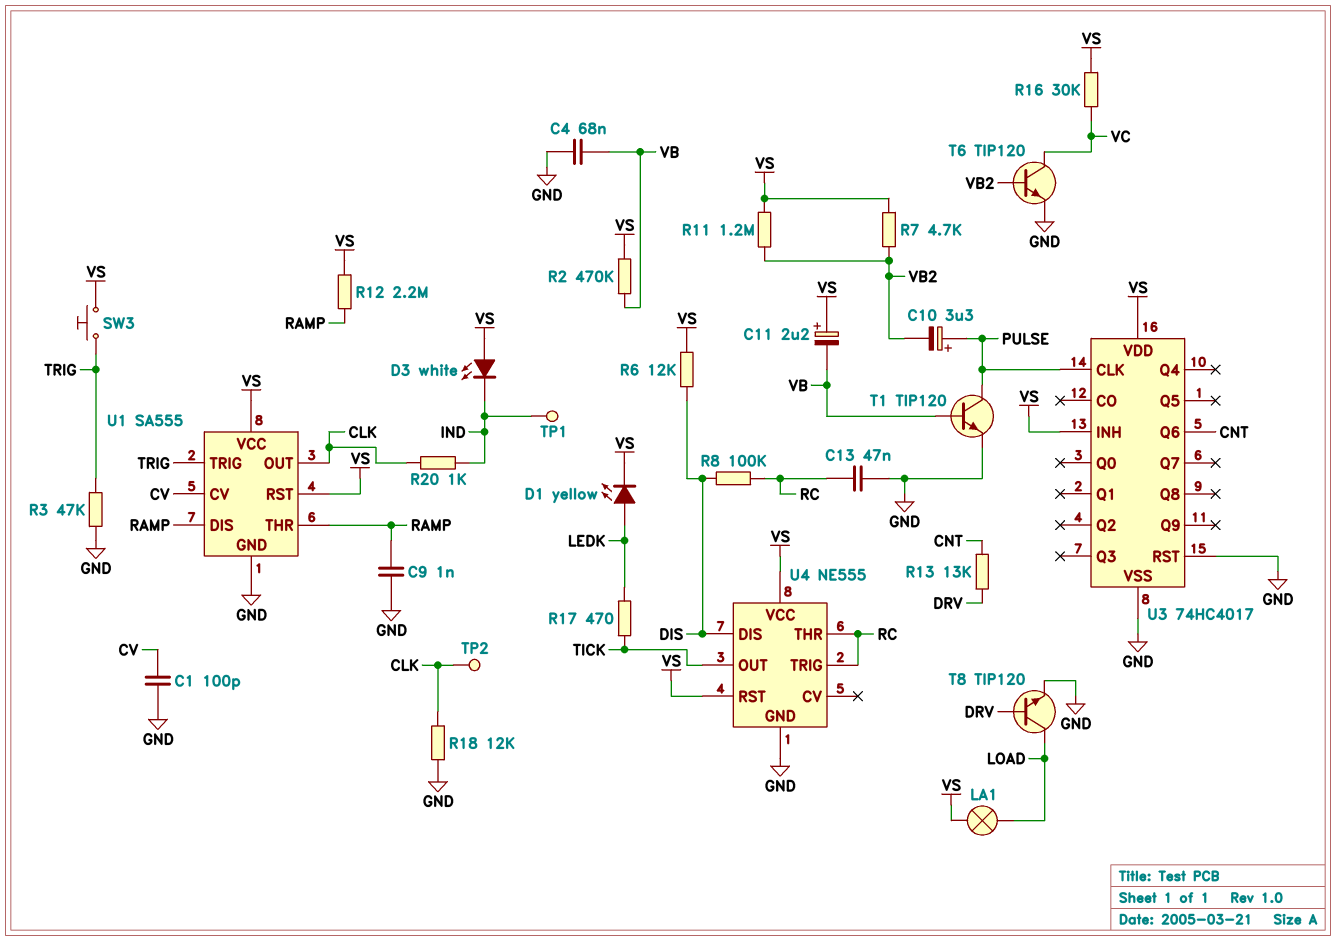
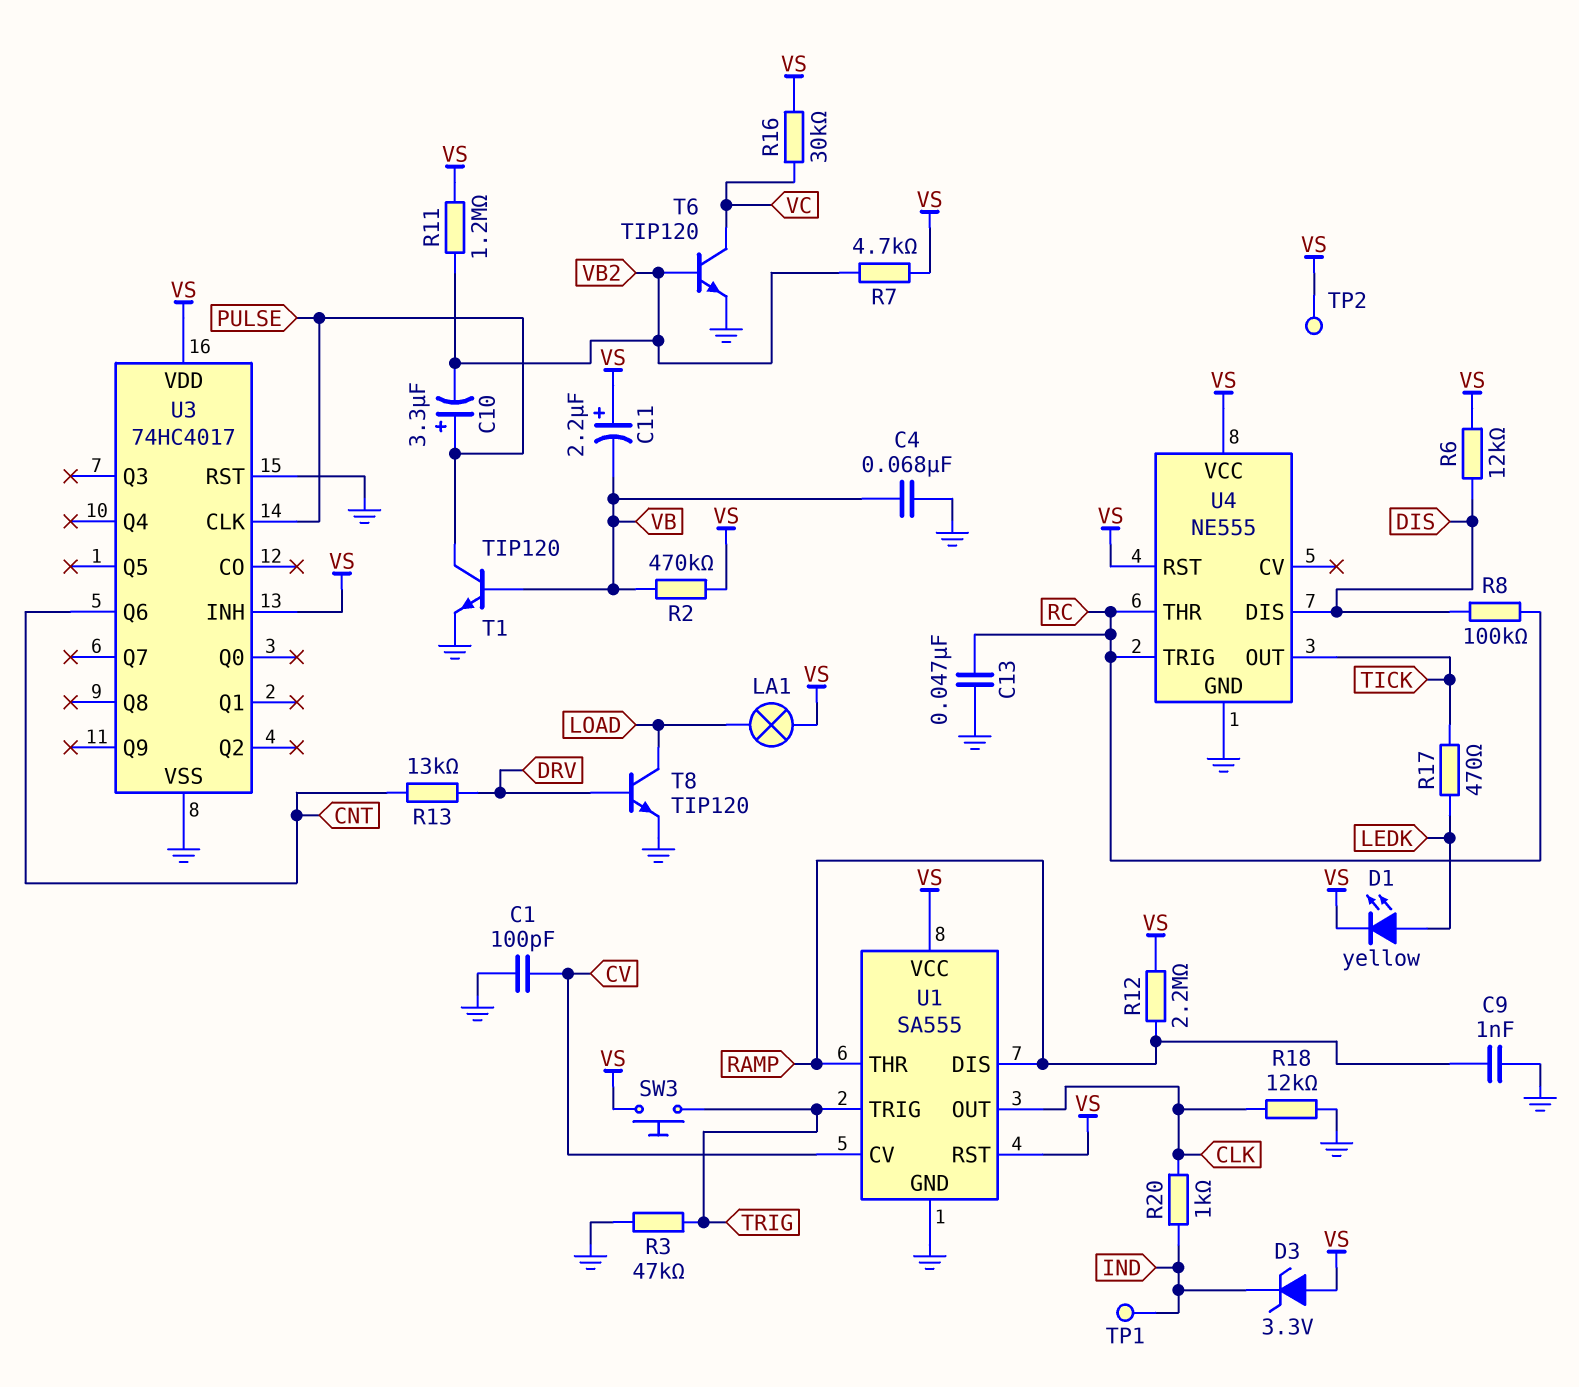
D3: LED white (A VS, K IND) -> zener 3.3V (A VS, K IND)
TP2: test point (CLK) -> test point (VS)

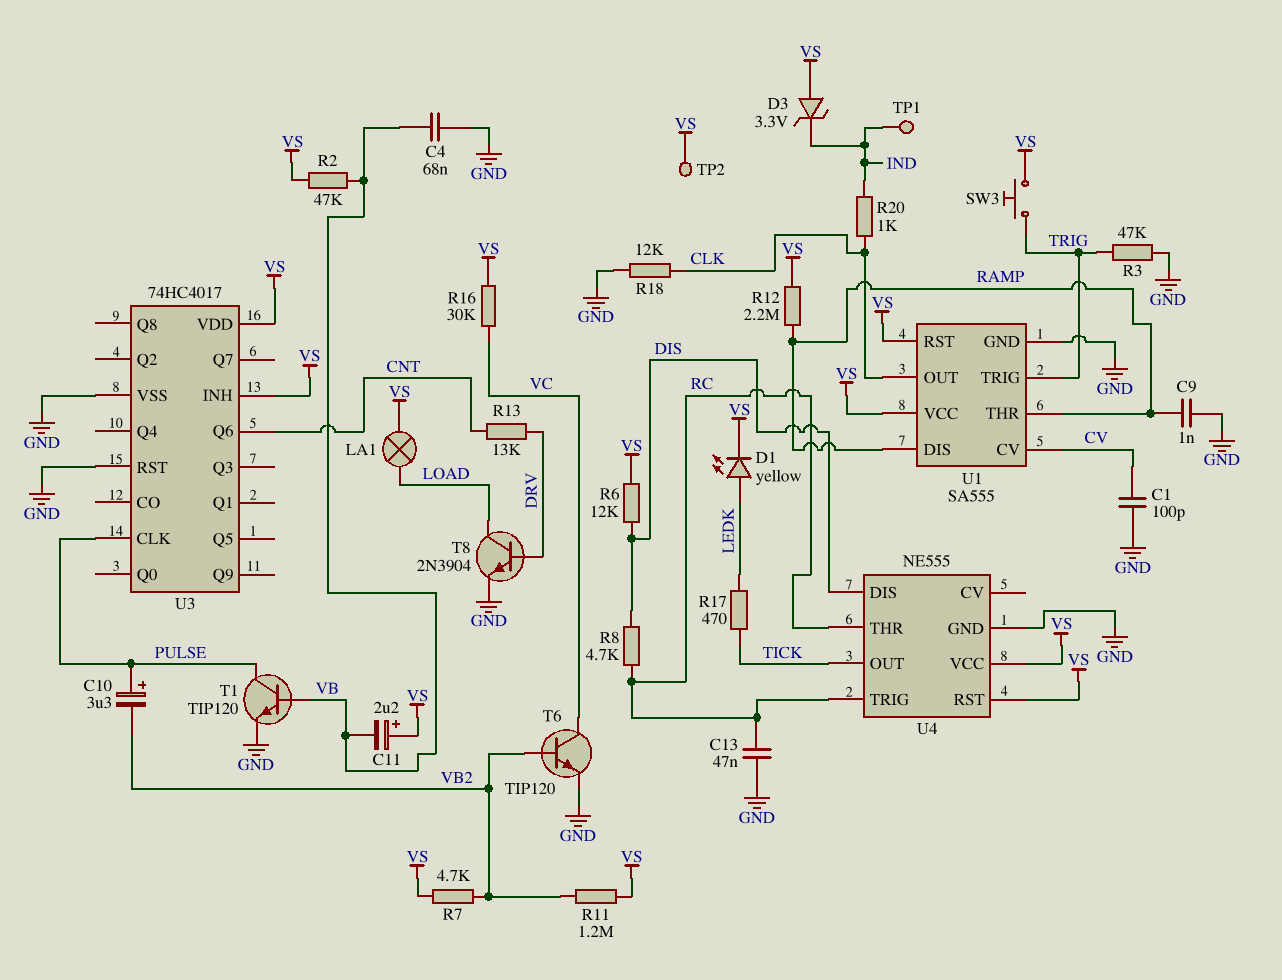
R2: 470k (VB, VS) -> 47k (VB, VS)
R8: 100k (DIS, RC) -> 4.7k (DIS, RC)
T8: NPN TIP120 (B DRV, C LOAD, E GND) -> NPN 2N3904 (B DRV, C LOAD, E GND)

